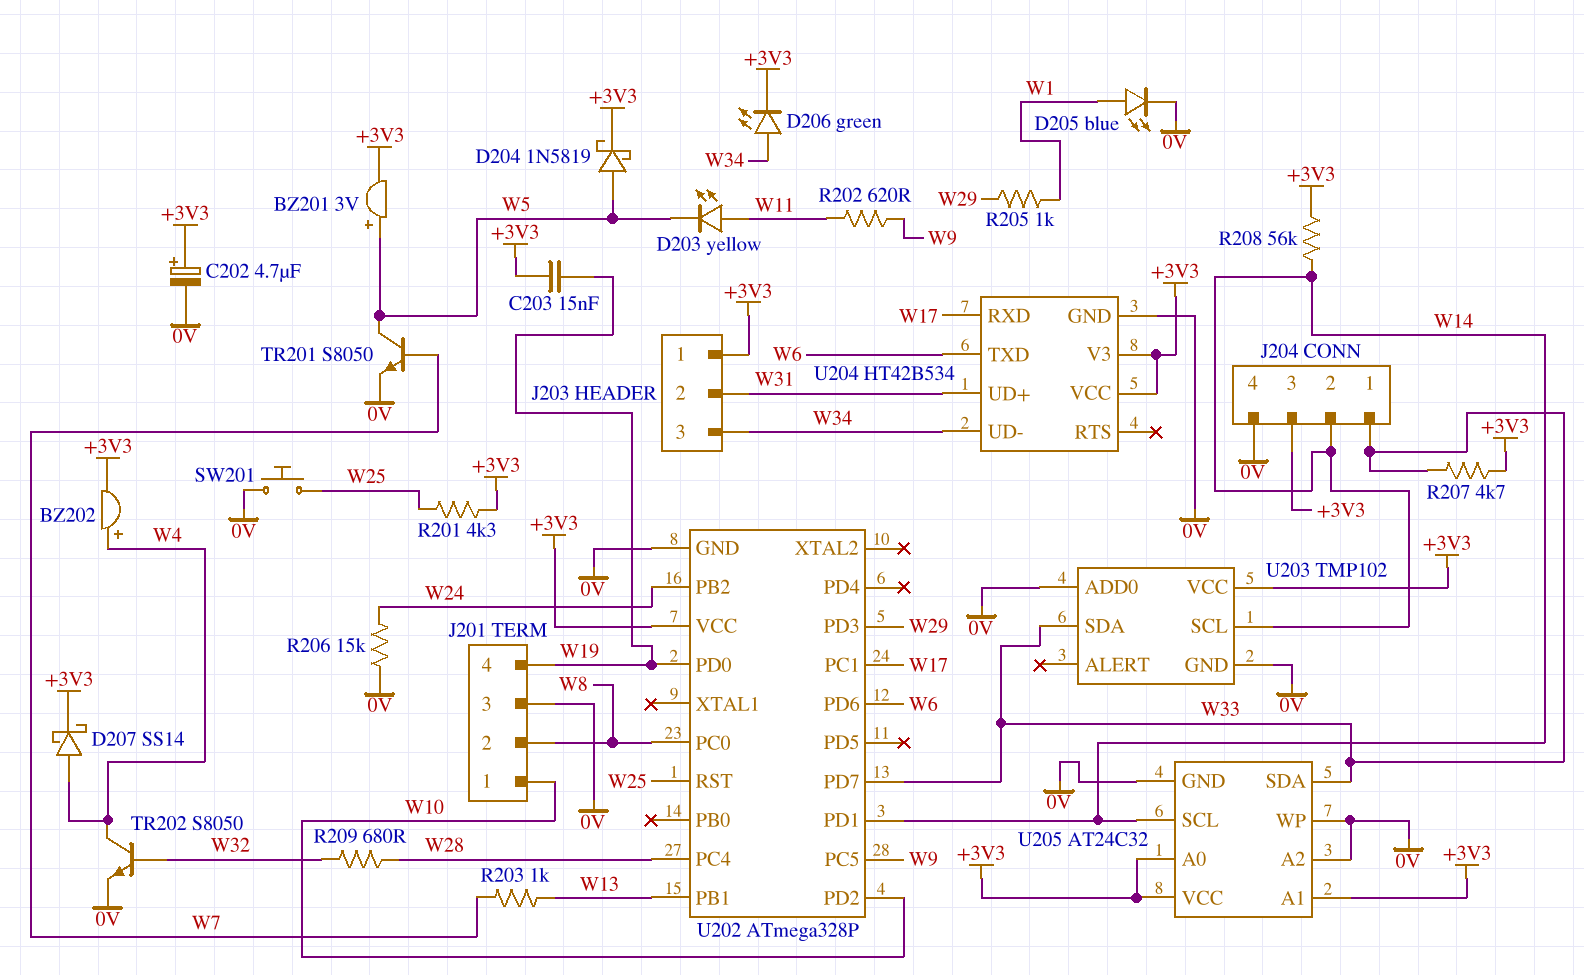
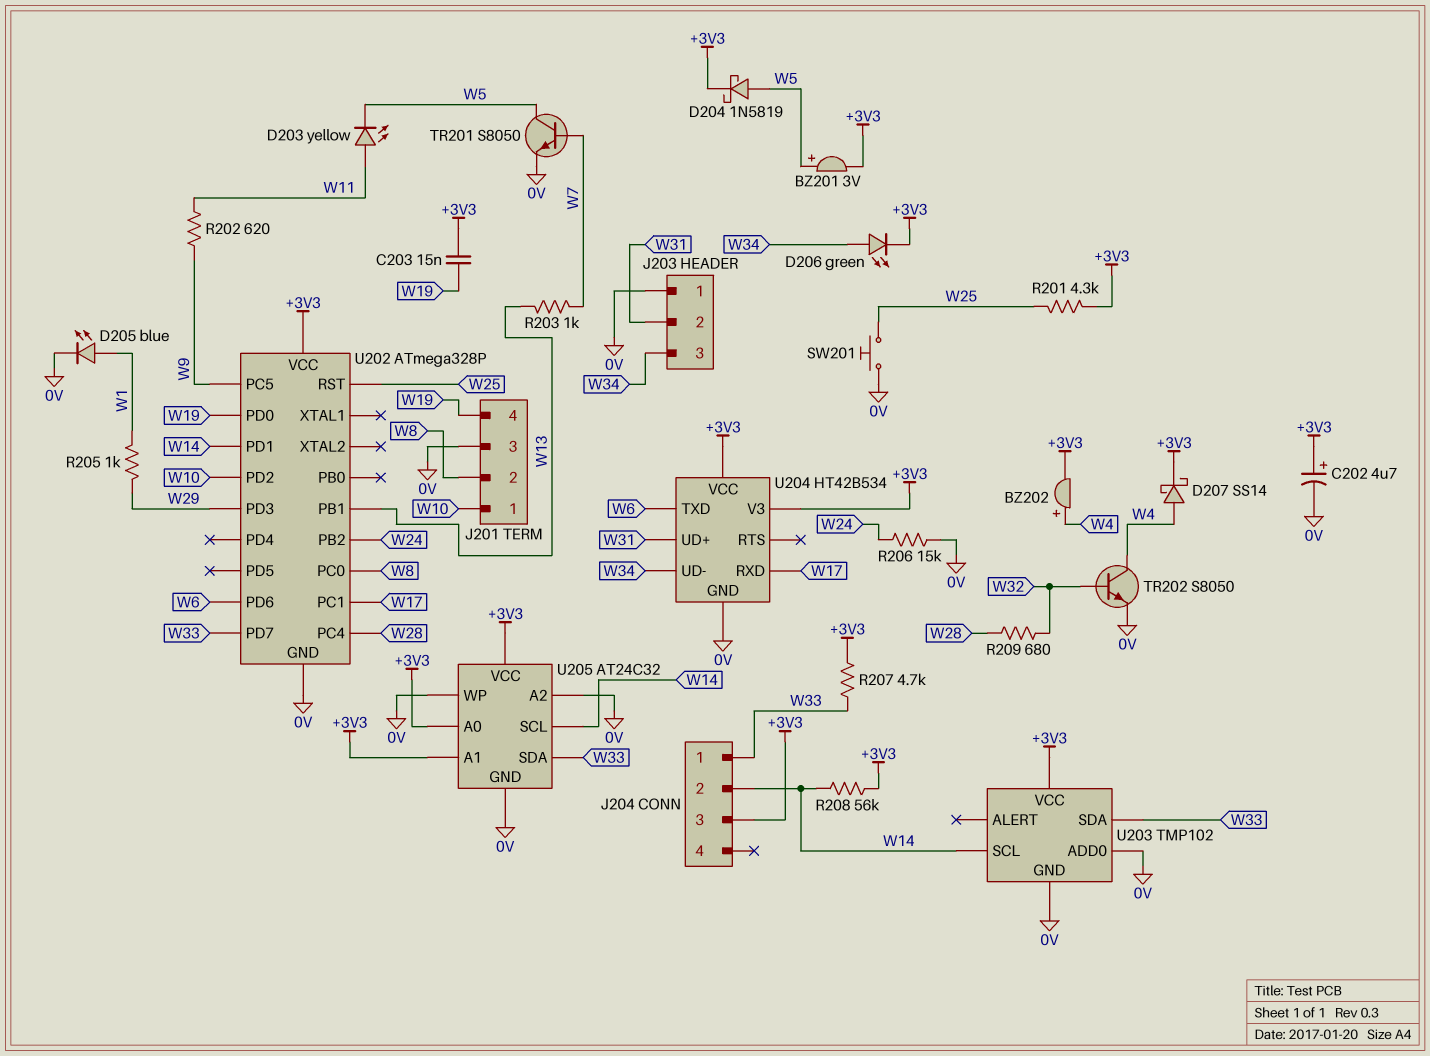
J203 pin 1: +3V3 -> 0V
J204 pin 4: 0V -> none

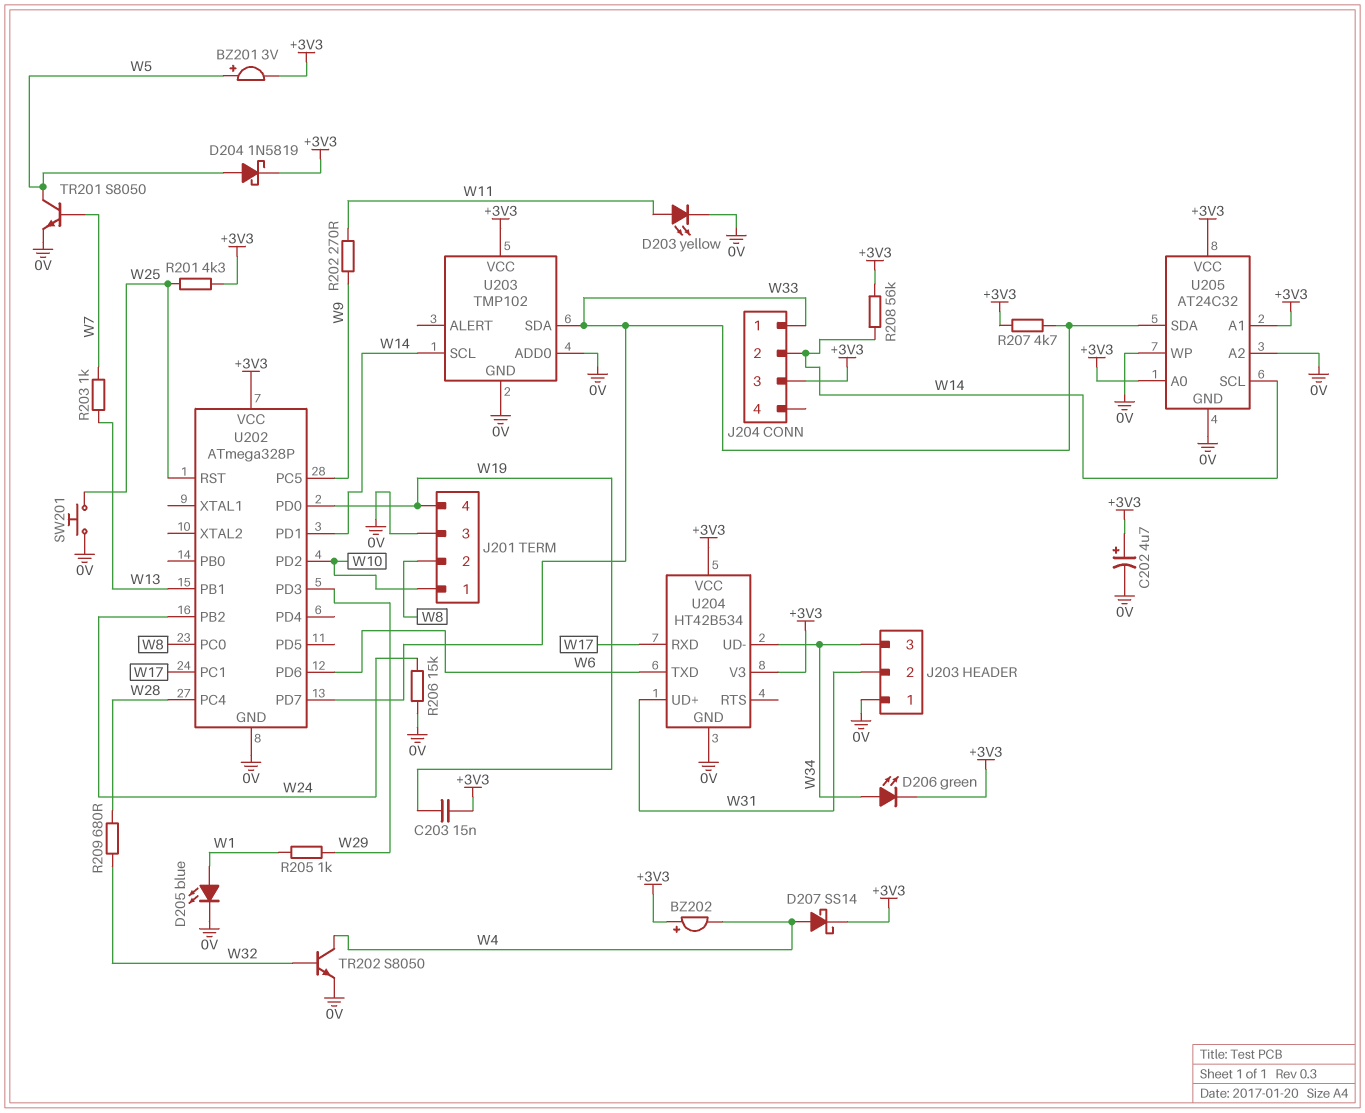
BZ202: buzzer (plus W4, minus +3V3) -> buzzer (plus +3V3, minus W4)
D203: LED yellow (A W11, K W5) -> LED yellow (A W11, K 0V)
R202: 620 (W9, W11) -> 270 (W9, W11)

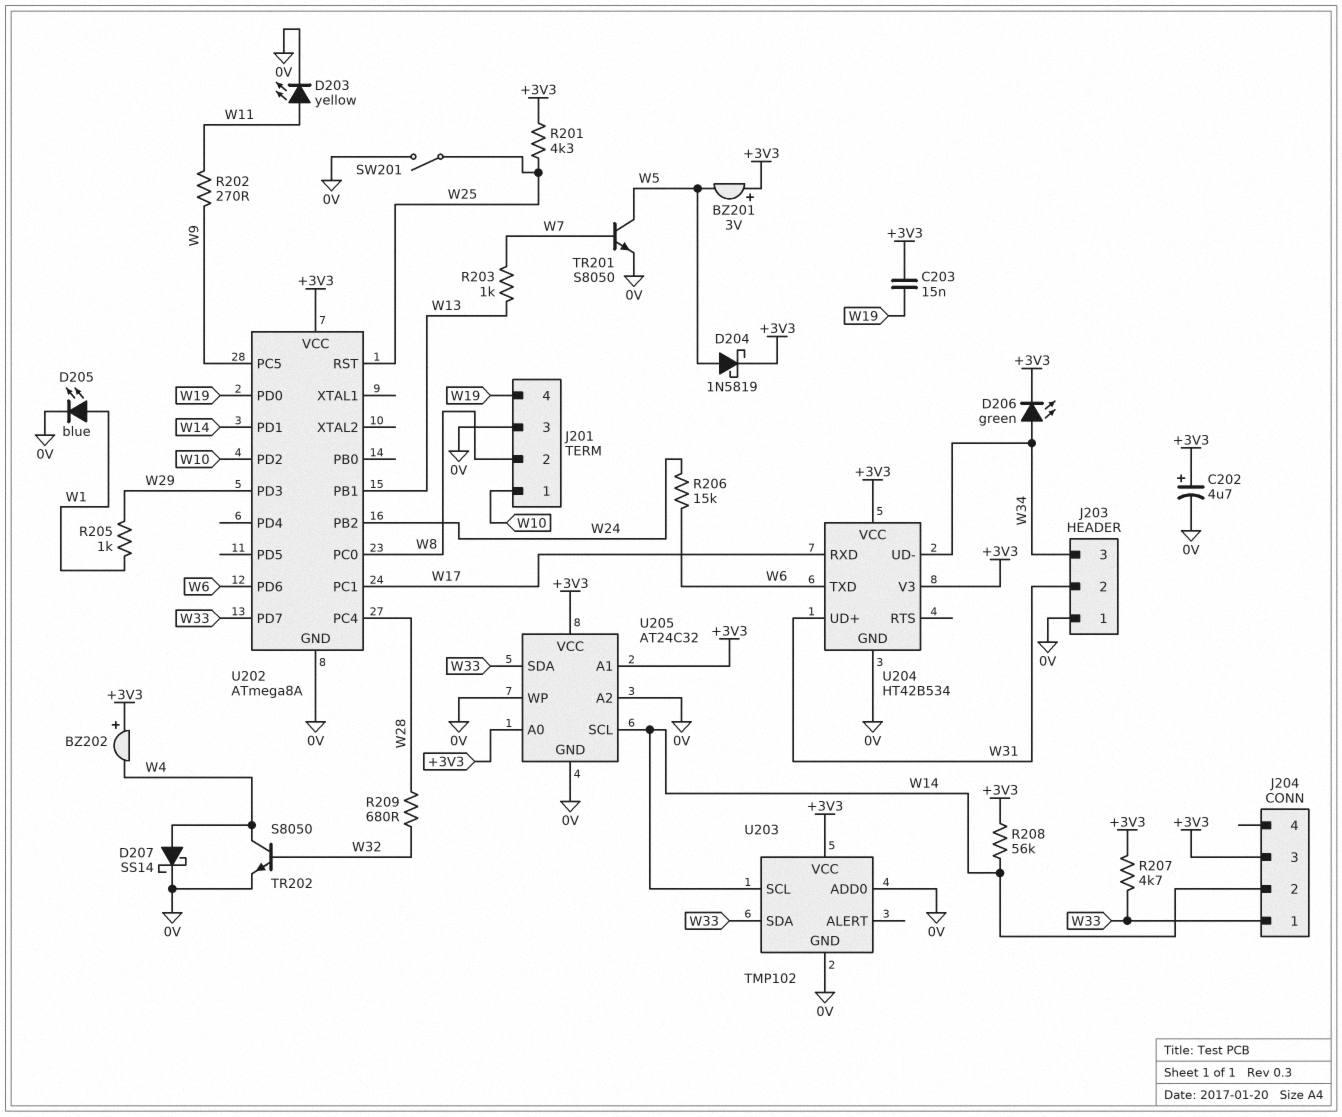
BZ201: buzzer 3V (plus W5, minus +3V3) -> buzzer 3V (plus +3V3, minus W5)
D207: schottky SS14 (A W4, K +3V3) -> schottky SS14 (A W4, K 0V)
R206: 15k (0V, W24) -> 15k (W6, W24)
SW201: button (0V, W25) -> switch (0V, W25)
U202: ATmega328P -> ATmega8A

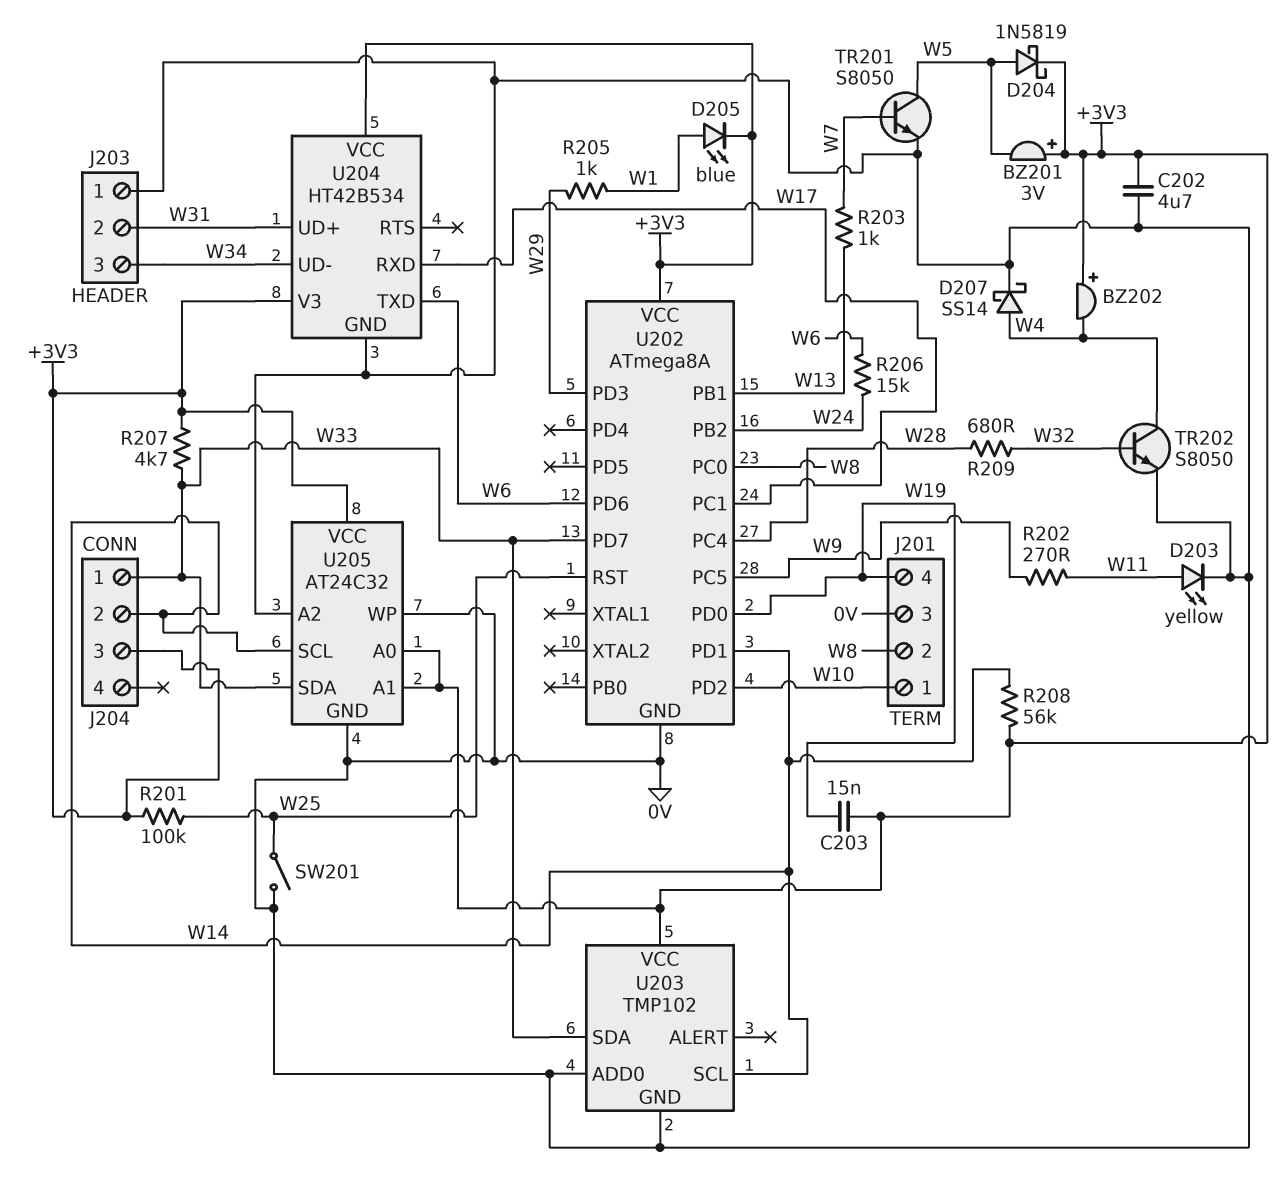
C202: 4.7uF (plus +3V3, minus 0V) -> 4.7uF (+3V3, 0V)
D205: LED blue (A W1, K 0V) -> LED blue (A W1, K +3V3)
D206: LED green (A W34, K +3V3) -> none
R201: 4.3k (+3V3, W25) -> 100k (+3V3, W25)

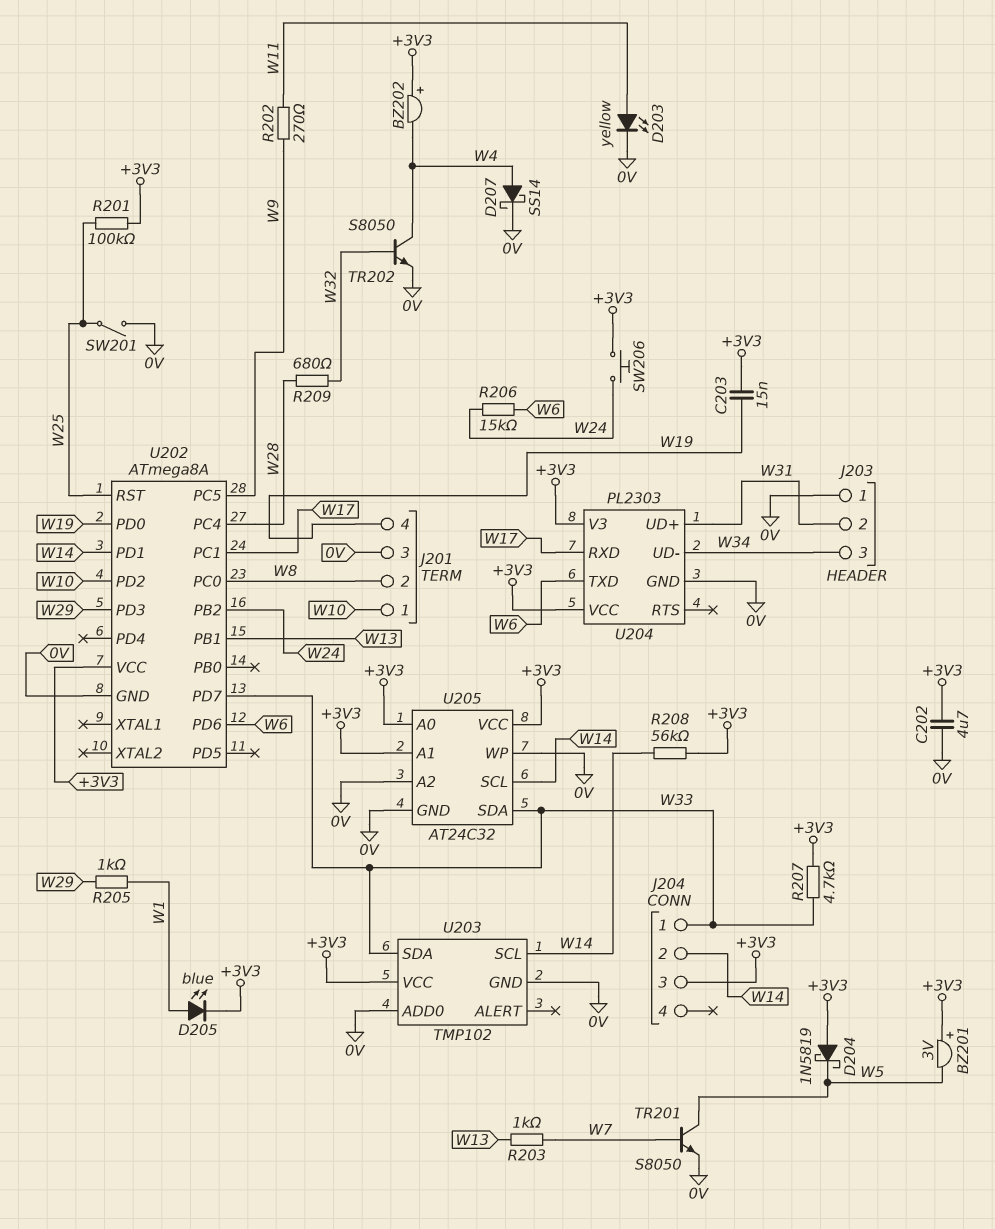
D204: schottky 1N5819 (A W5, K +3V3) -> schottky 1N5819 (A +3V3, K W5)
SW206: none -> button (+3V3, W24)
U204: HT42B534 -> PL2303

